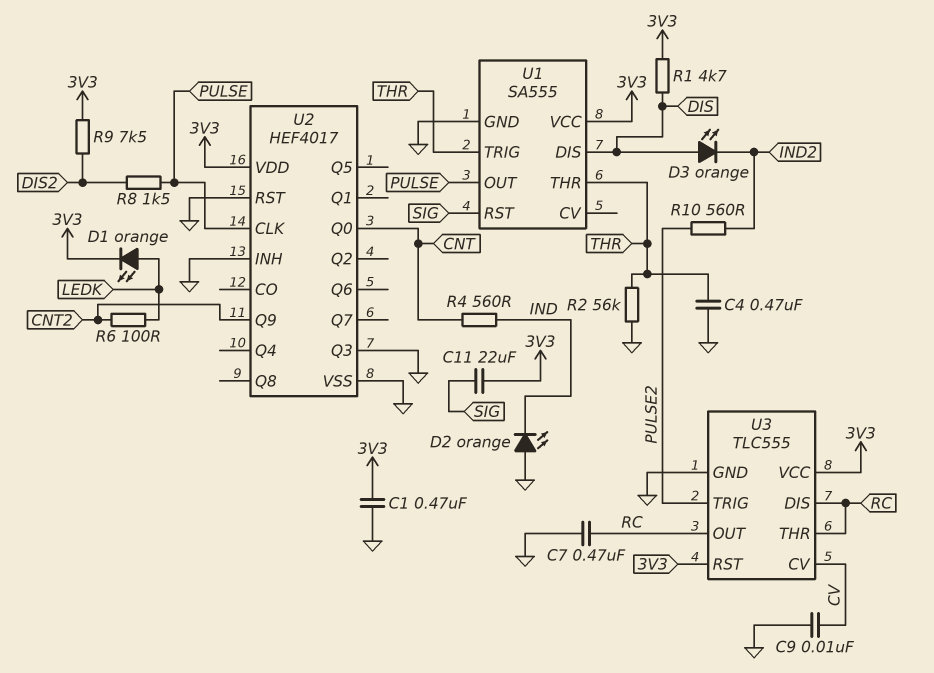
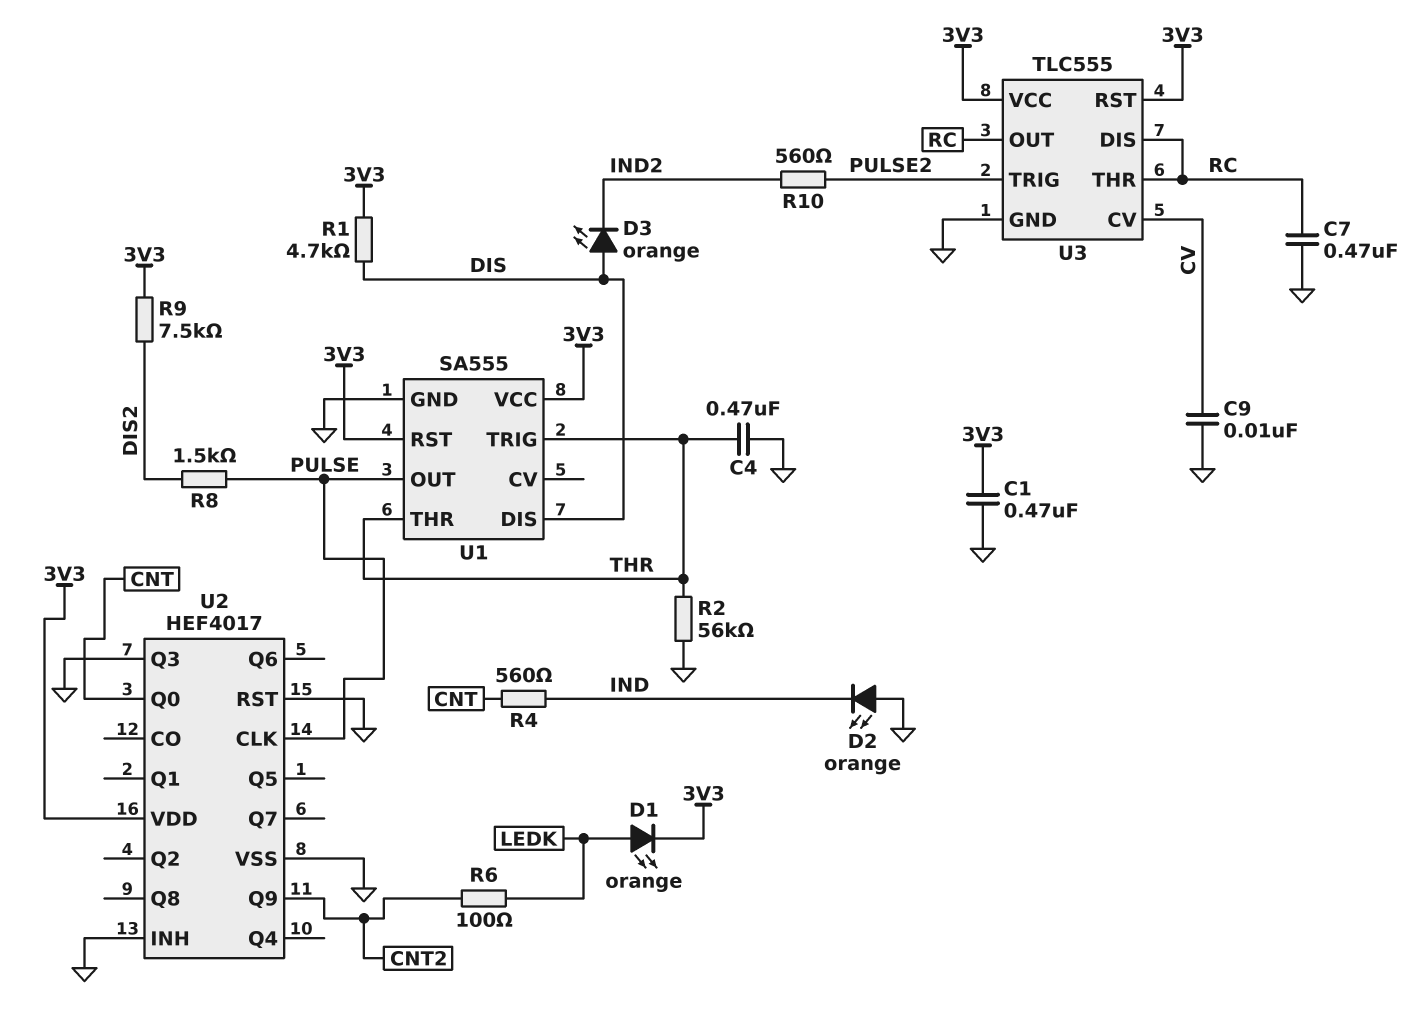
C11: 22uF (3V3, SIG) -> none
U1 pin RST: SIG -> 3V3

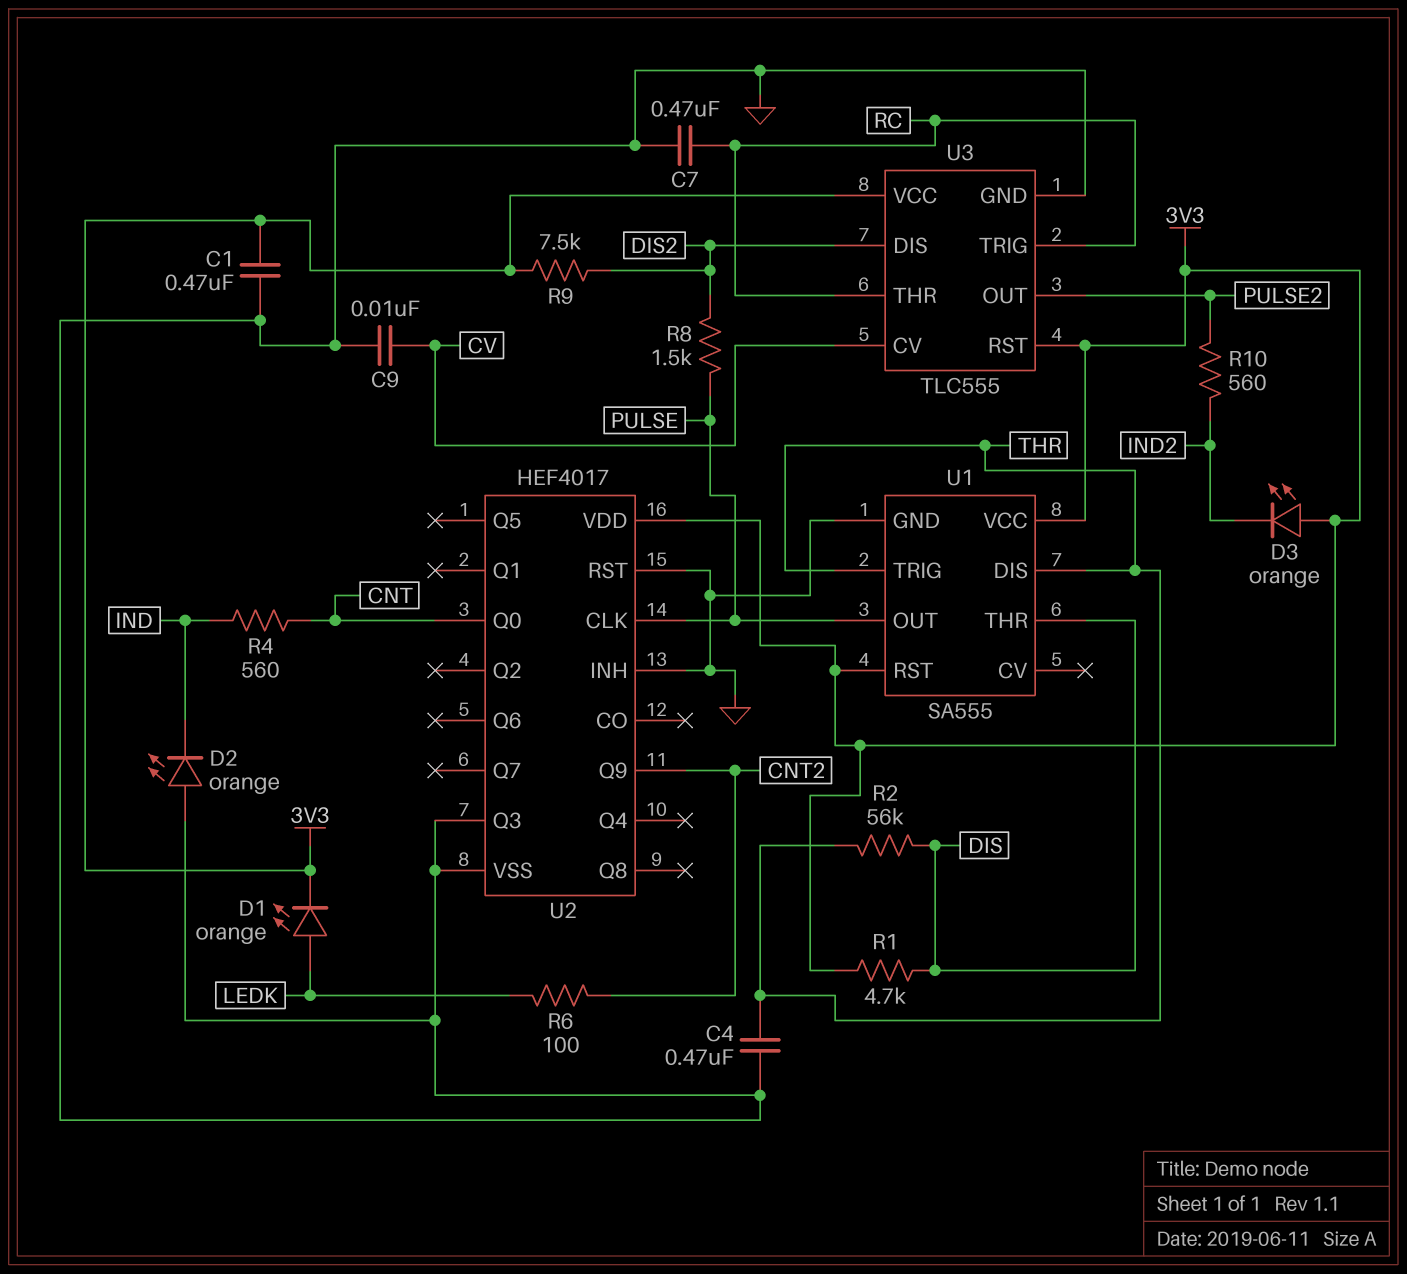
D3: LED orange (A DIS, K IND2) -> LED orange (A 3V3, K IND2)
R2: 56k (GND, THR) -> 56k (DIS, THR)
U1 pin DIS: DIS -> THR
U1 pin THR: THR -> DIS
U3 pin DIS: RC -> DIS2
U3 pin OUT: RC -> PULSE2
U3 pin TRIG: PULSE2 -> RC

